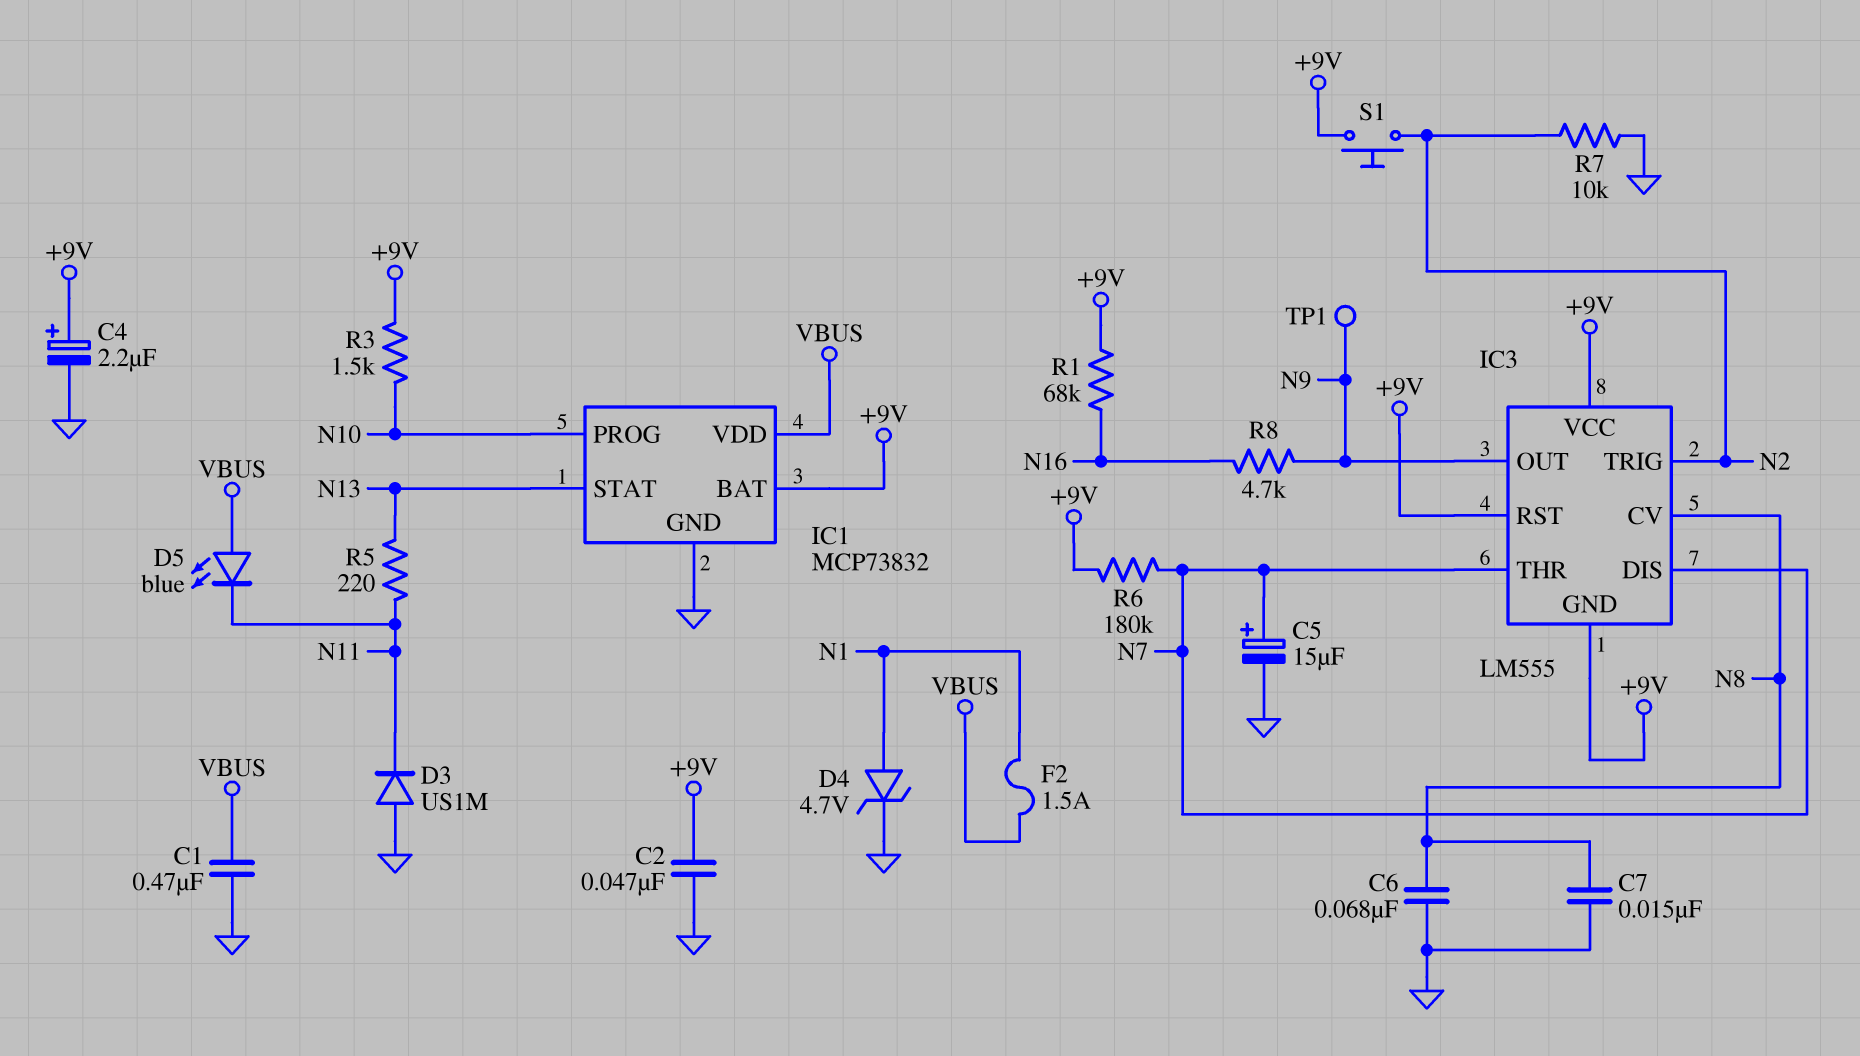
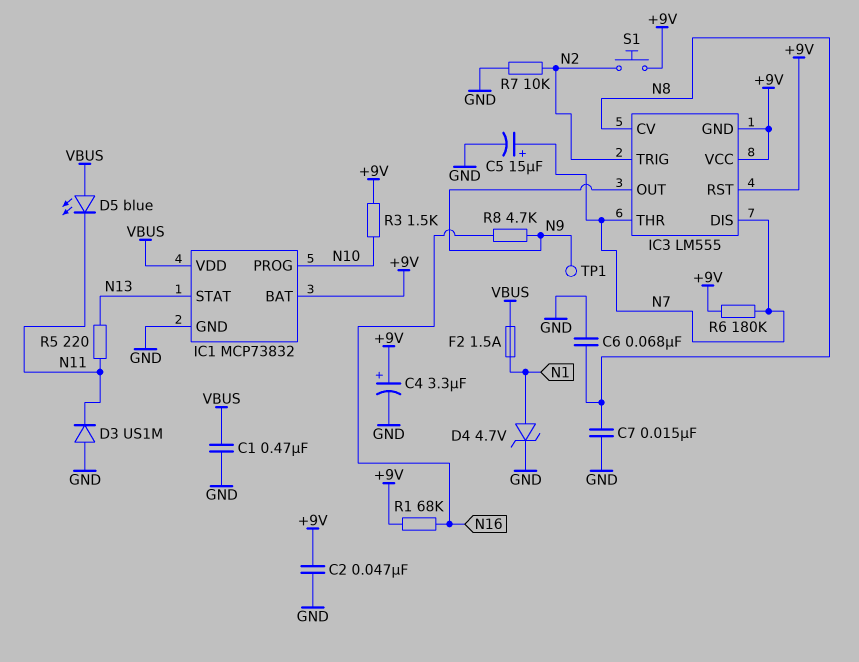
C4: 2.2uF (plus +9V, minus GND) -> 3.3uF (plus +9V, minus GND)

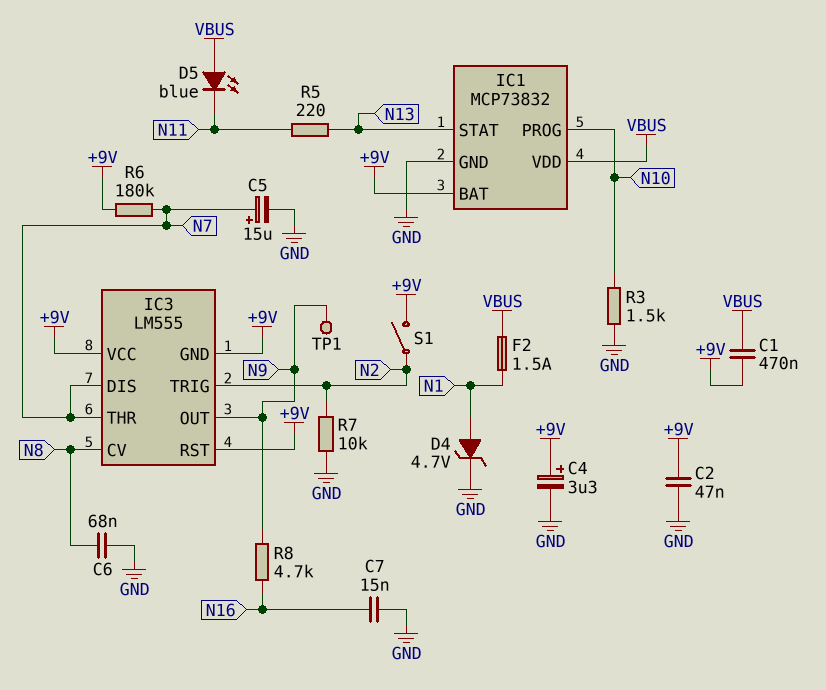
C1: 470nF (GND, VBUS) -> 470nF (+9V, VBUS)
C7: 15nF (GND, N8) -> 15nF (GND, N16)
D3: diode US1M (A GND, K N11) -> none
R1: 68k (+9V, N16) -> none
R3: 1.5k (+9V, N10) -> 1.5k (GND, N10)
S1: button (+9V, N2) -> switch (+9V, N2)

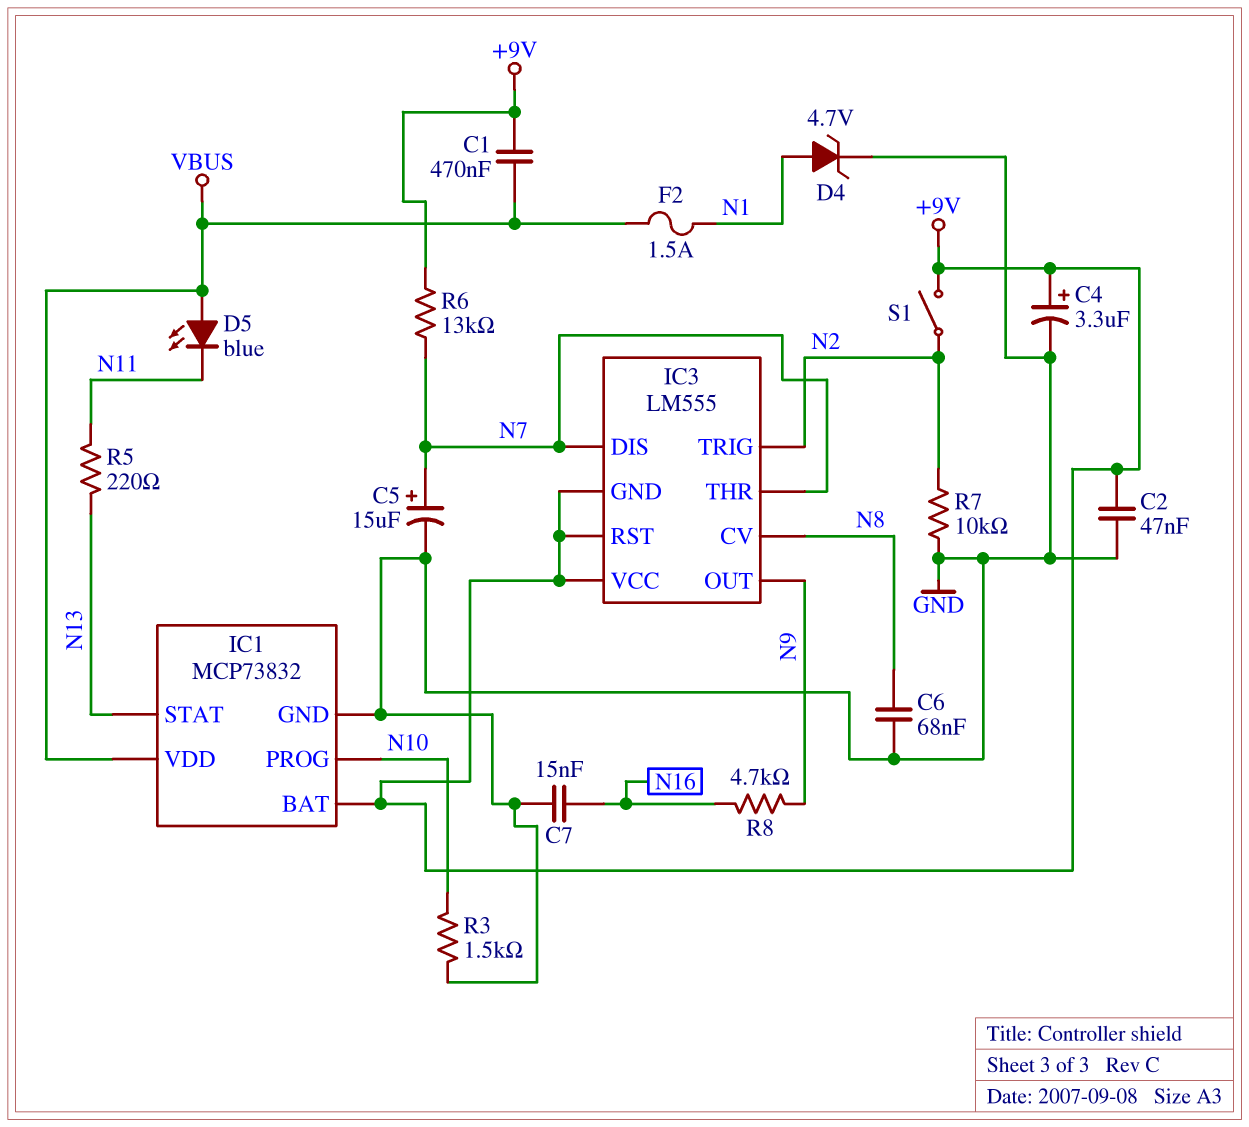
R6: 180k (+9V, N7) -> 13k (+9V, N7)
TP1: test point (N9) -> none

